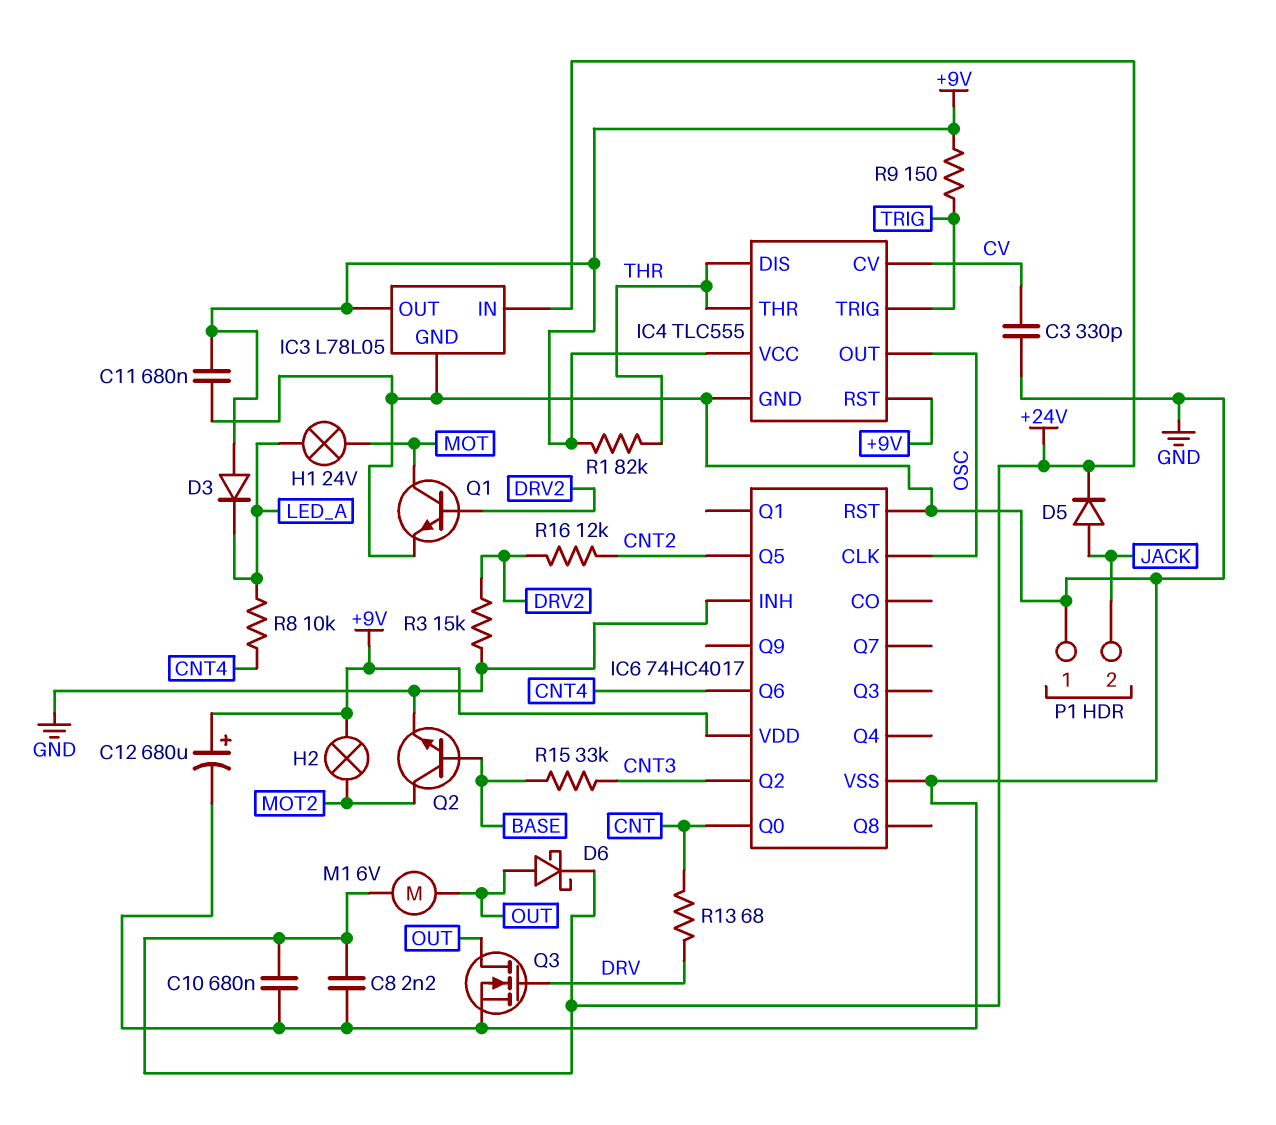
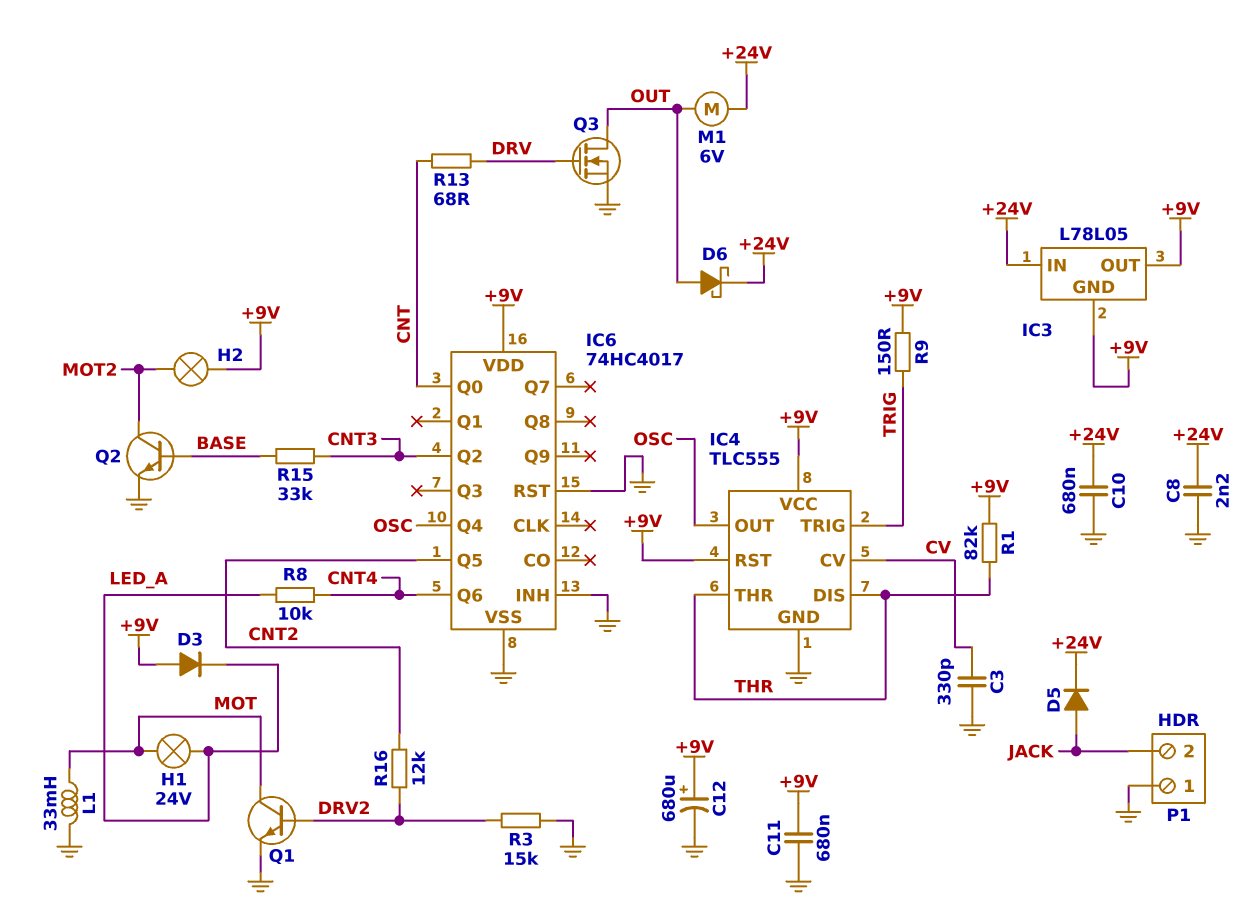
IC3 pin GND: GND -> +9V
IC6 pin CLK: OSC -> none
IC6 pin Q4: none -> OSC
L1: none -> 33mH (GND, MOT)

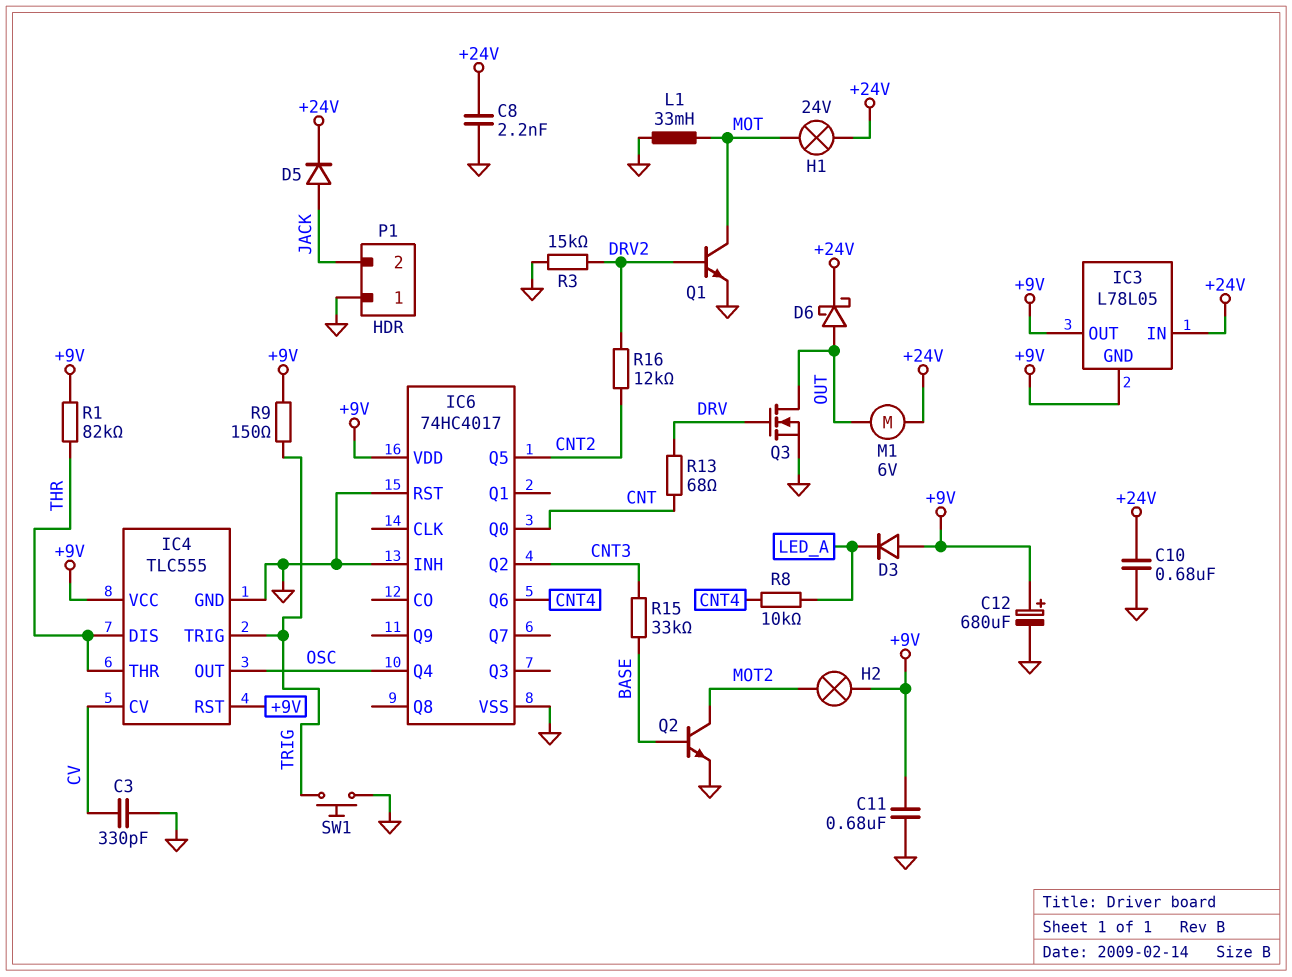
H1: lamp 24V (LED_A, MOT) -> lamp 24V (+24V, MOT)
SW1: none -> button (GND, TRIG)

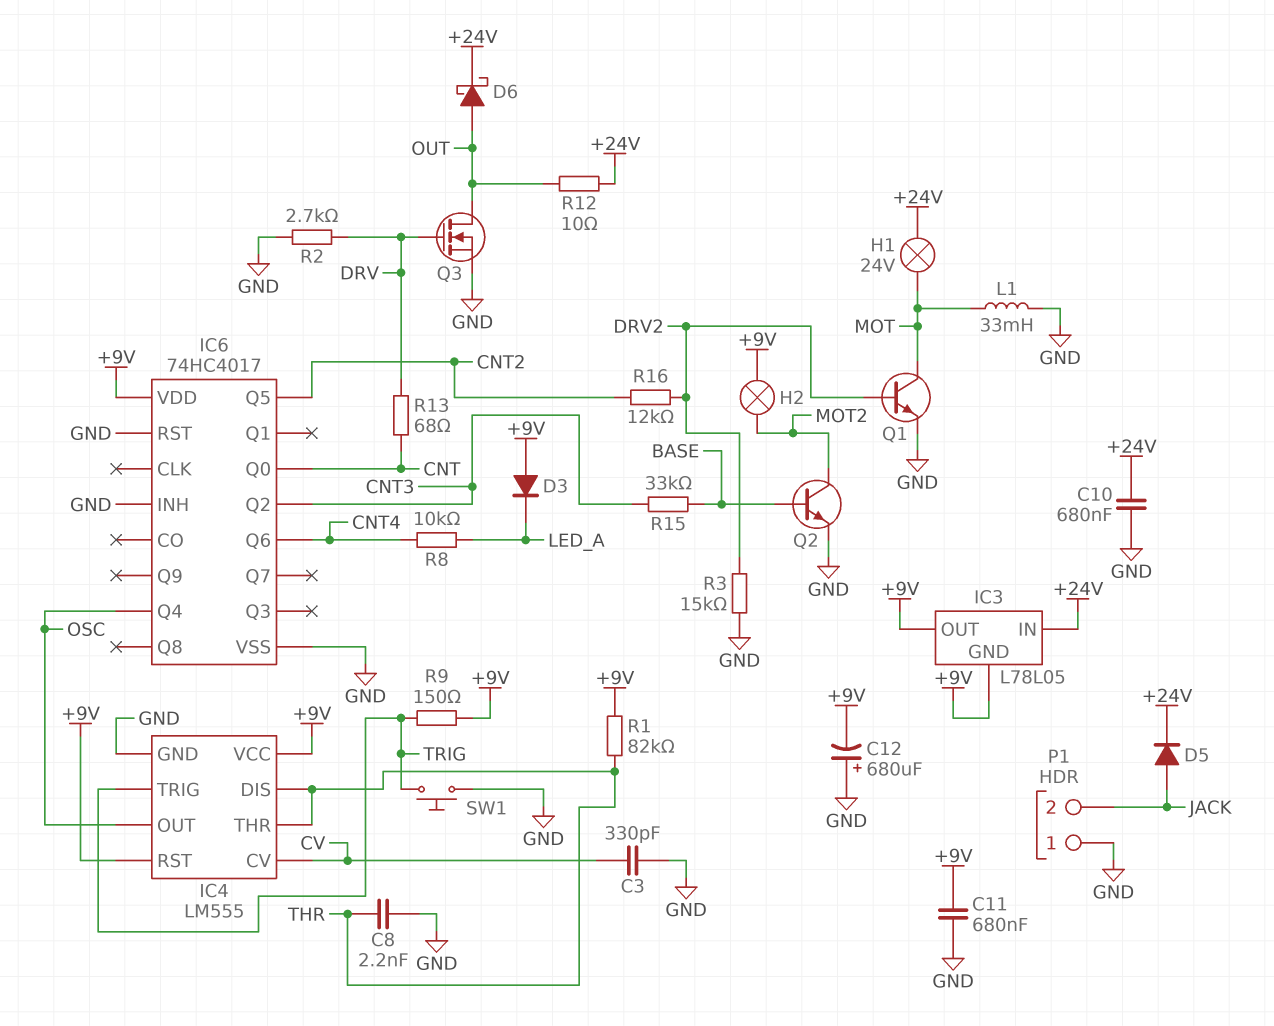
C8: 2.2nF (+24V, GND) -> 2.2nF (GND, THR)
C12: 680uF (plus +9V, minus GND) -> 680uF (plus GND, minus +9V)
IC4: TLC555 -> LM555
M1: motor 6V (+24V, OUT) -> none
R2: none -> 2.7k (DRV, GND)
R12: none -> 10 (+24V, OUT)

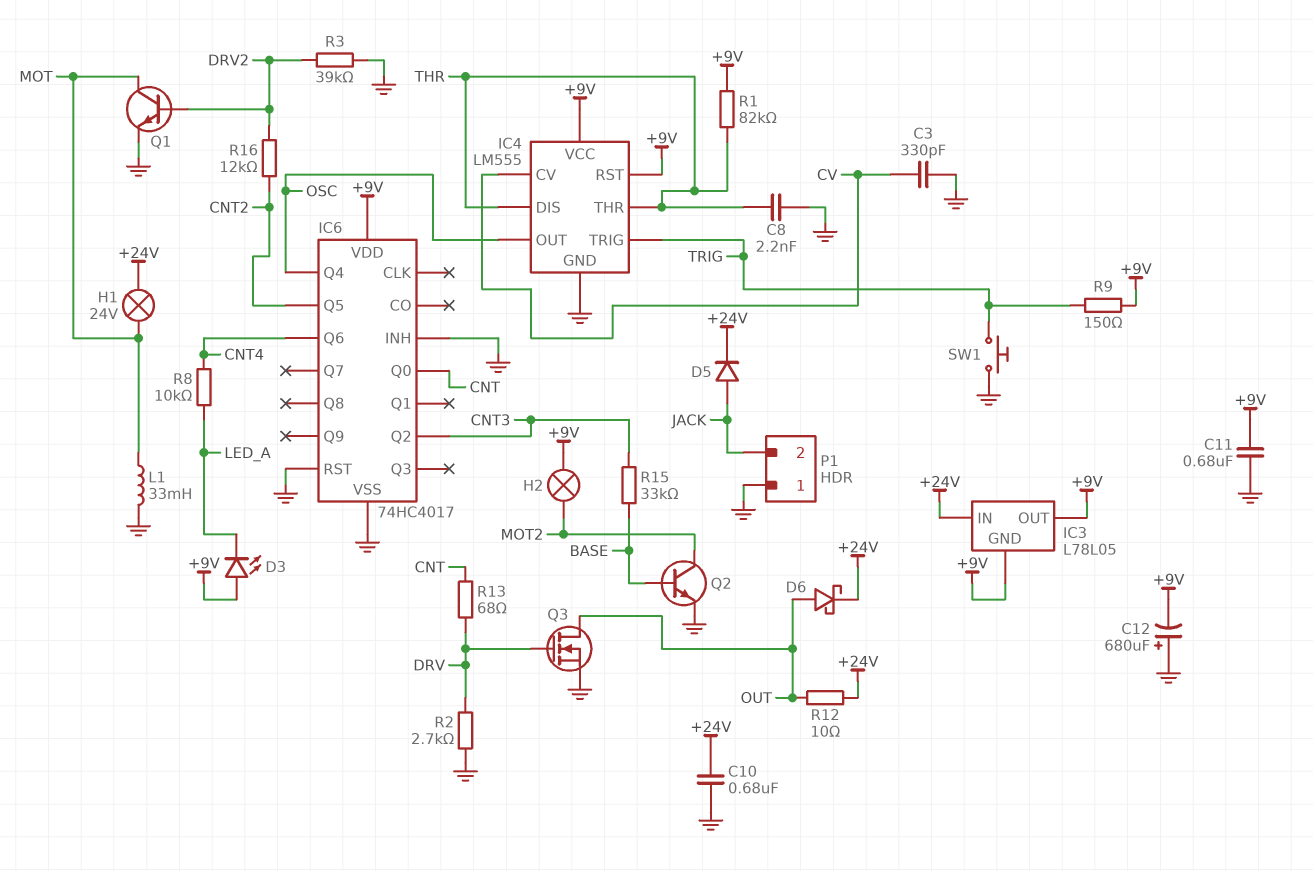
D3: diode (A +9V, K LED_A) -> LED (A +9V, K LED_A)
R3: 15k (DRV2, GND) -> 39k (DRV2, GND)

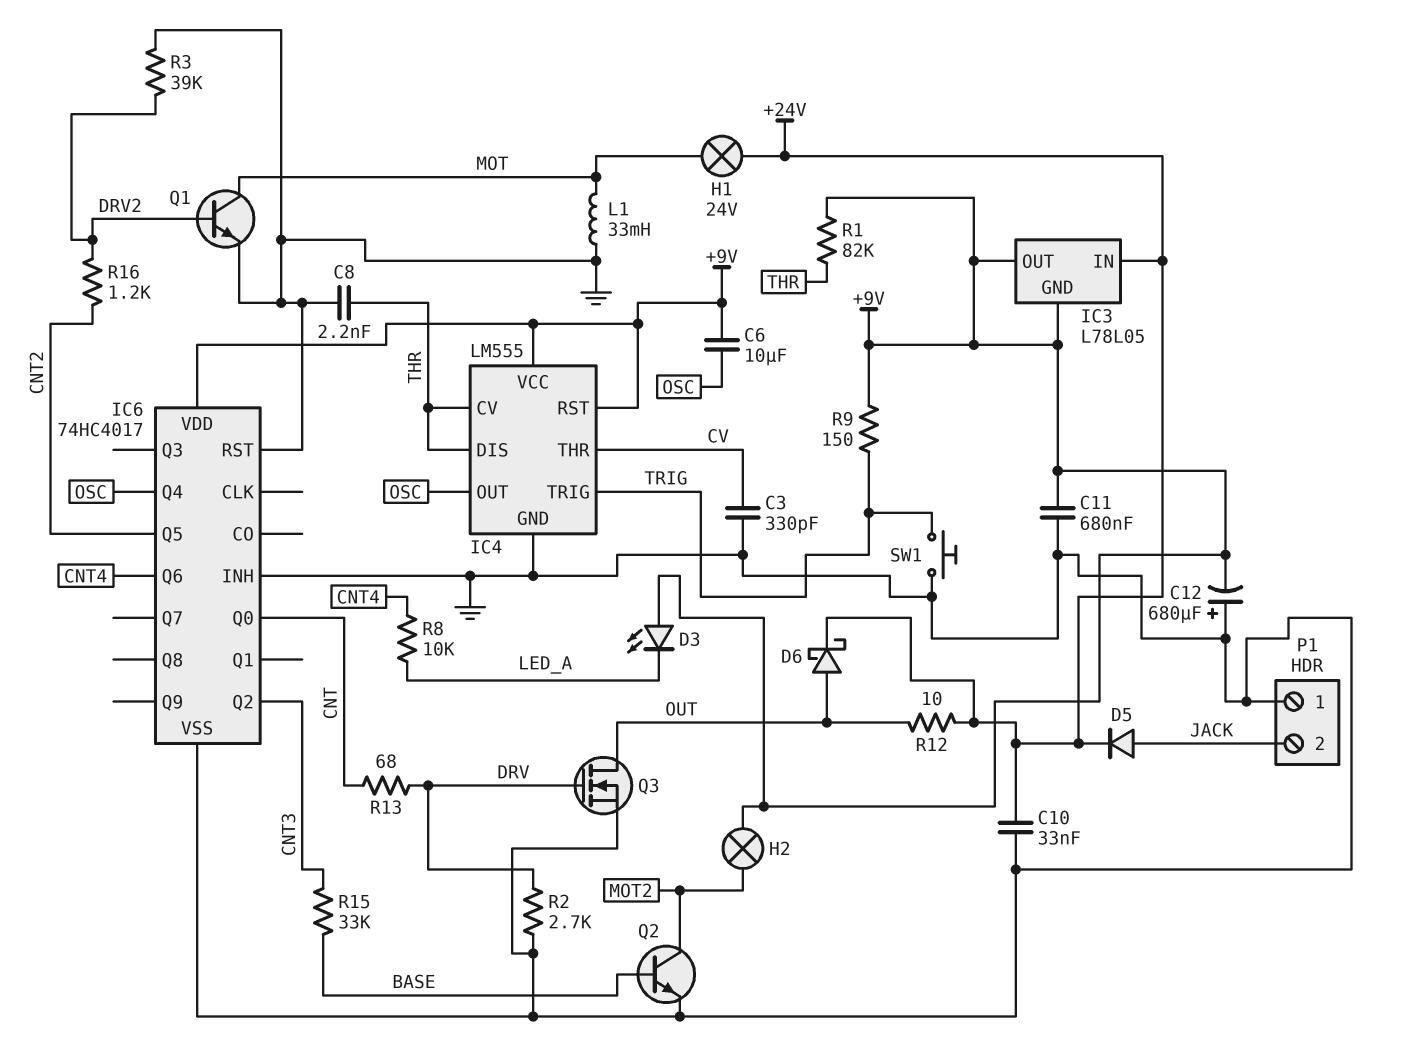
C6: none -> 10uF (+9V, OSC)
C10: 680nF (+24V, GND) -> 33nF (+24V, GND)
IC4 pin CV: CV -> THR
IC4 pin THR: THR -> CV
R16: 12k (CNT2, DRV2) -> 1.2k (CNT2, DRV2)

